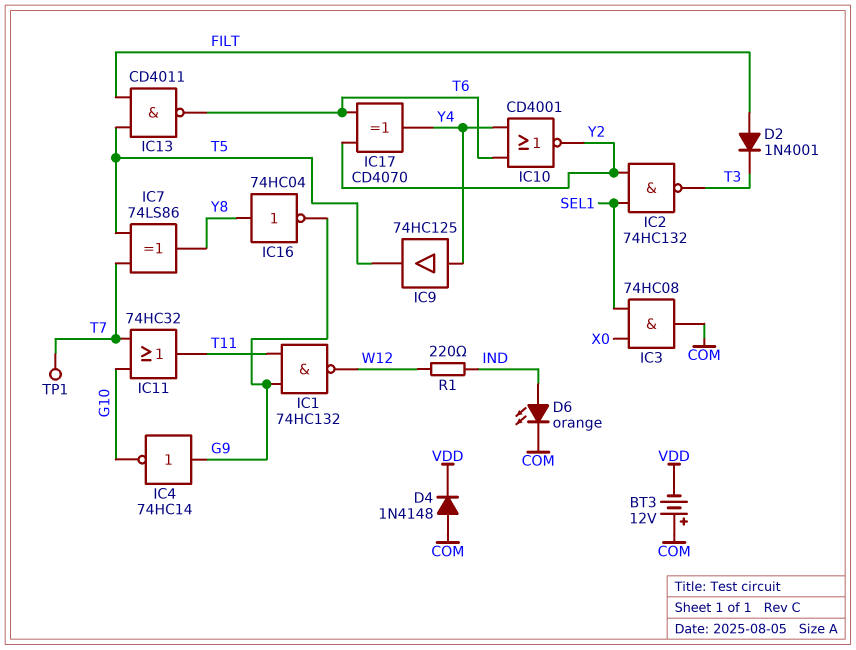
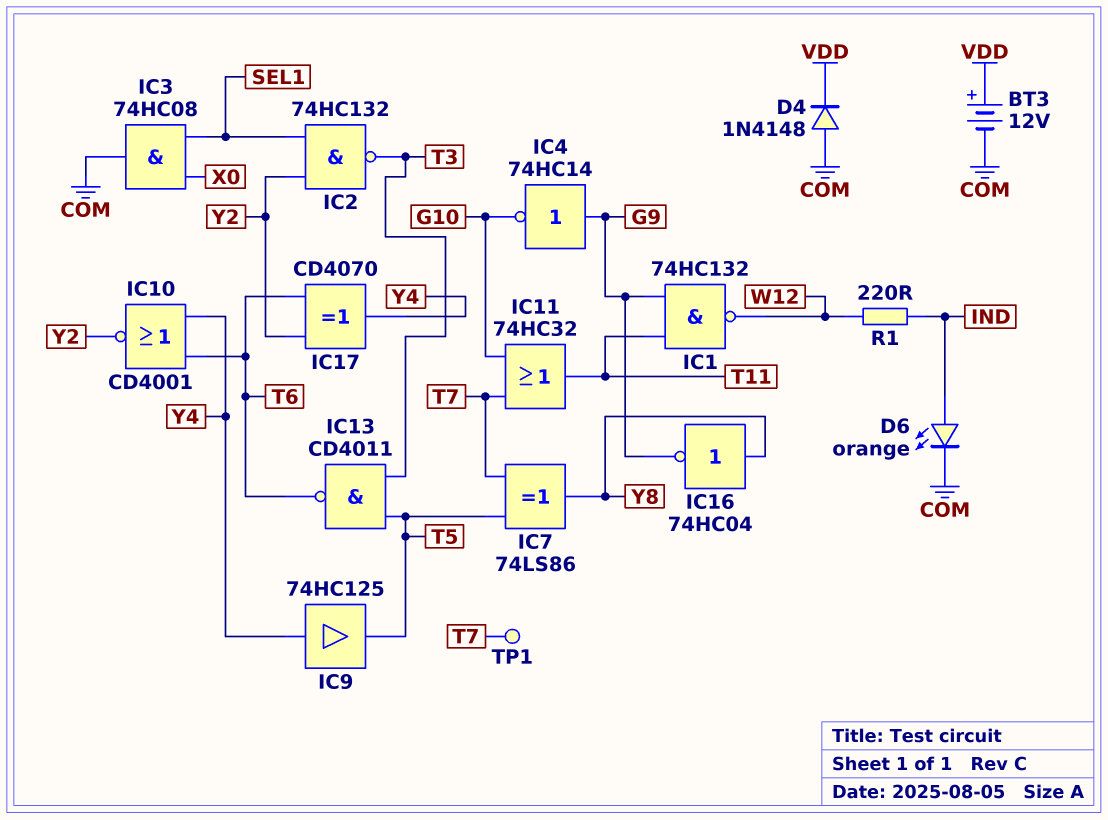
BT3: 12V (plus COM, minus VDD) -> 12V (plus VDD, minus COM)
D2: diode 1N4001 (A FILT, K T3) -> none
IC13: NAND CD4011 (in FILT, in T5, out T6) -> NAND CD4011 (in T3, in T5, out T6)

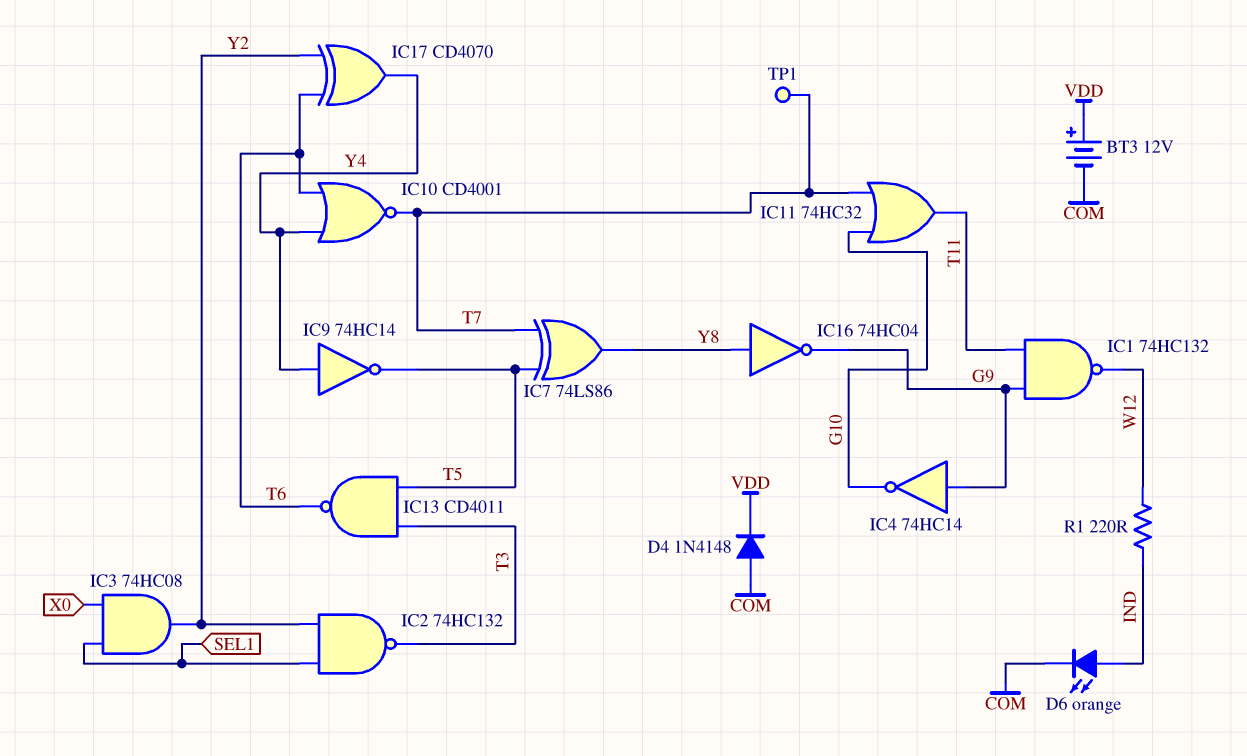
IC3: AND 74HC08 (in SEL1, in X0, out COM) -> AND 74HC08 (in SEL1, in X0, out Y2)
IC9: buffer 74HC125 (in Y4, out T5) -> NOT 74HC14 (in Y4, out T5)
IC10: NOR CD4001 (in T6, in Y4, out Y2) -> NOR CD4001 (in T6, in Y4, out T7)

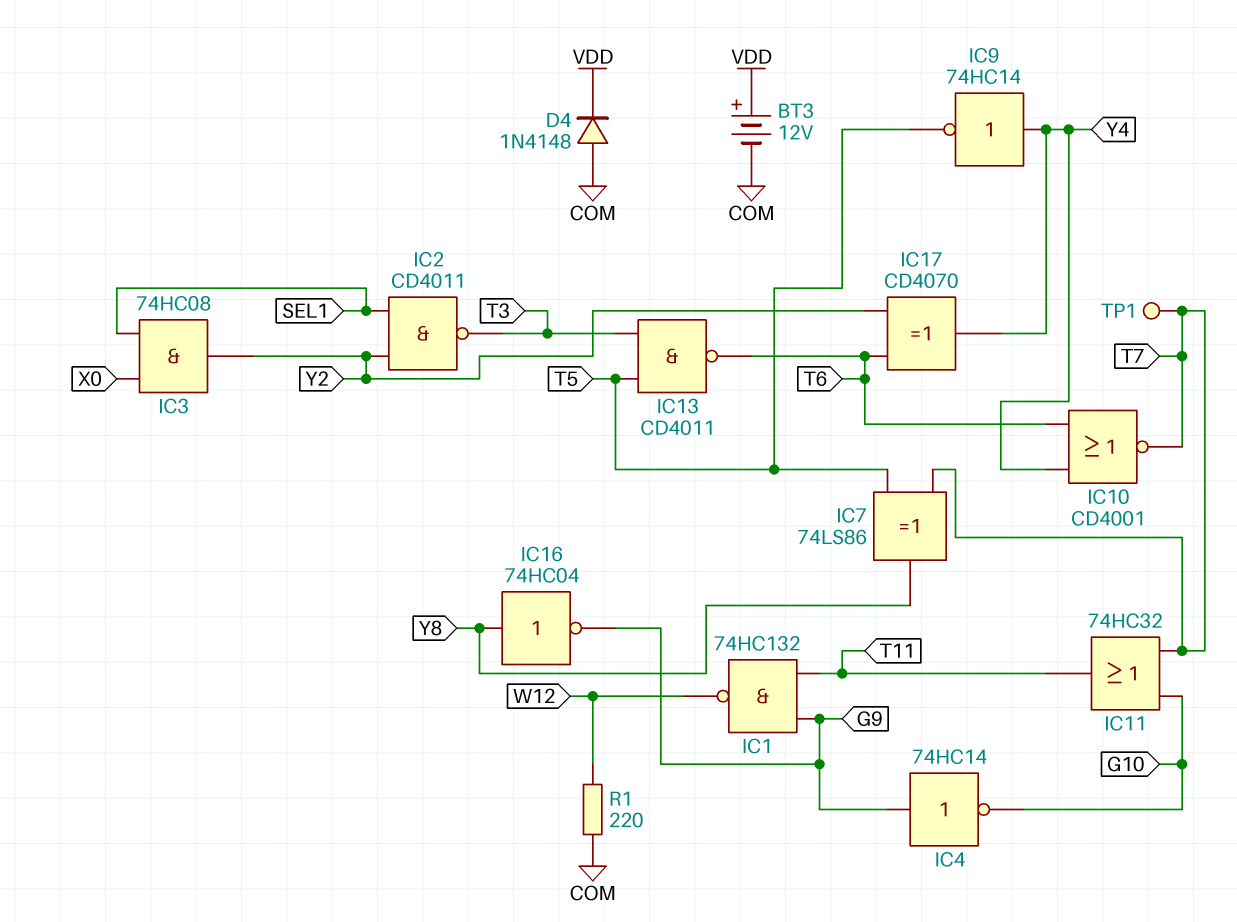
D6: LED orange (A IND, K COM) -> none
IC2: NAND 74HC132 (in SEL1, in Y2, out T3) -> NAND CD4011 (in SEL1, in Y2, out T3)
R1: 220 (IND, W12) -> 220 (COM, W12)

